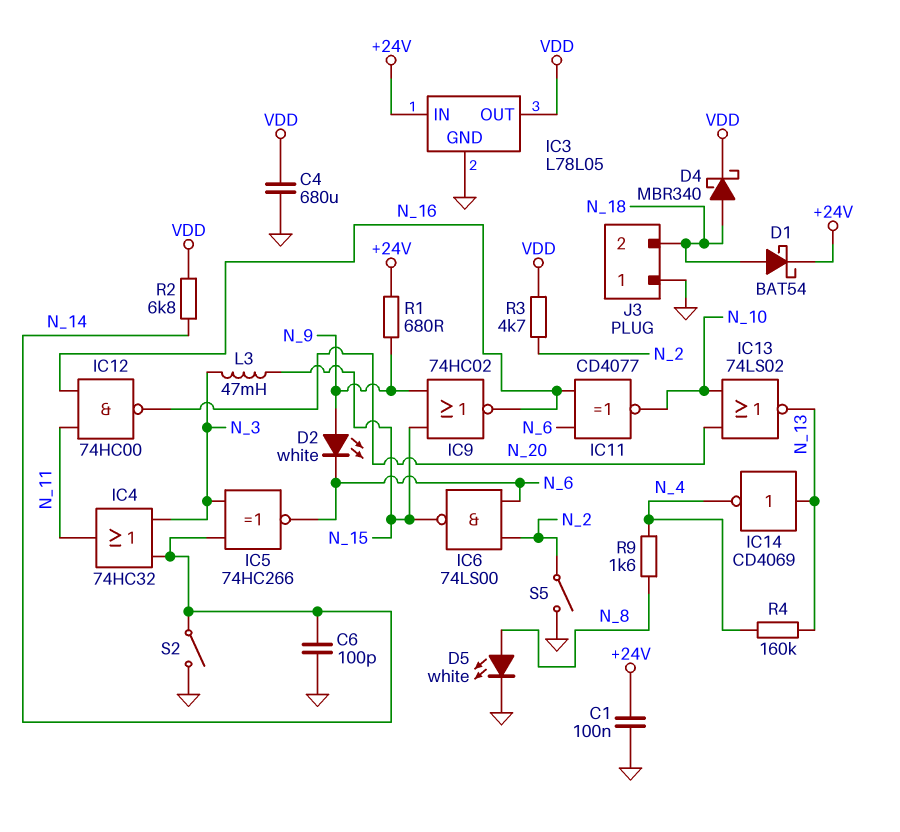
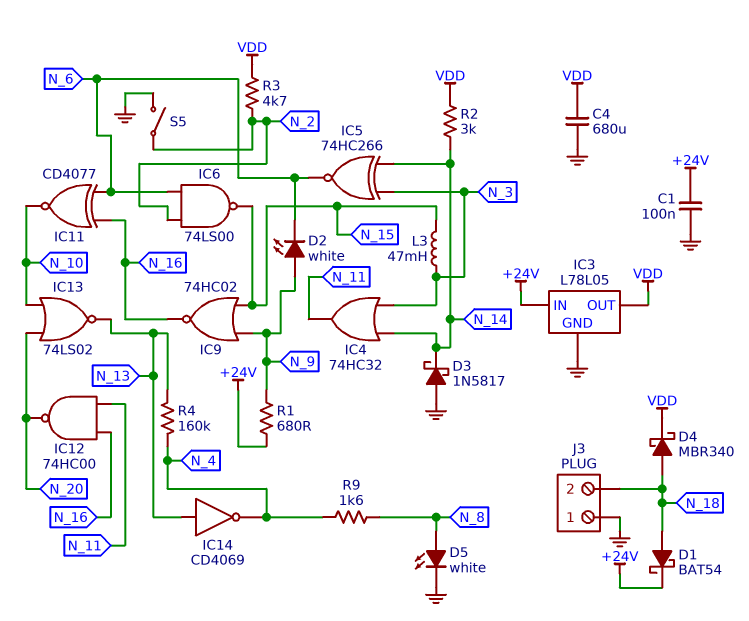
C6: 100pF (GND, N_14) -> none
D3: none -> schottky 1N5817 (A GND, K N_14)
R2: 6.8k (N_14, VDD) -> 3k (N_14, VDD)
S2: switch (GND, N_14) -> none

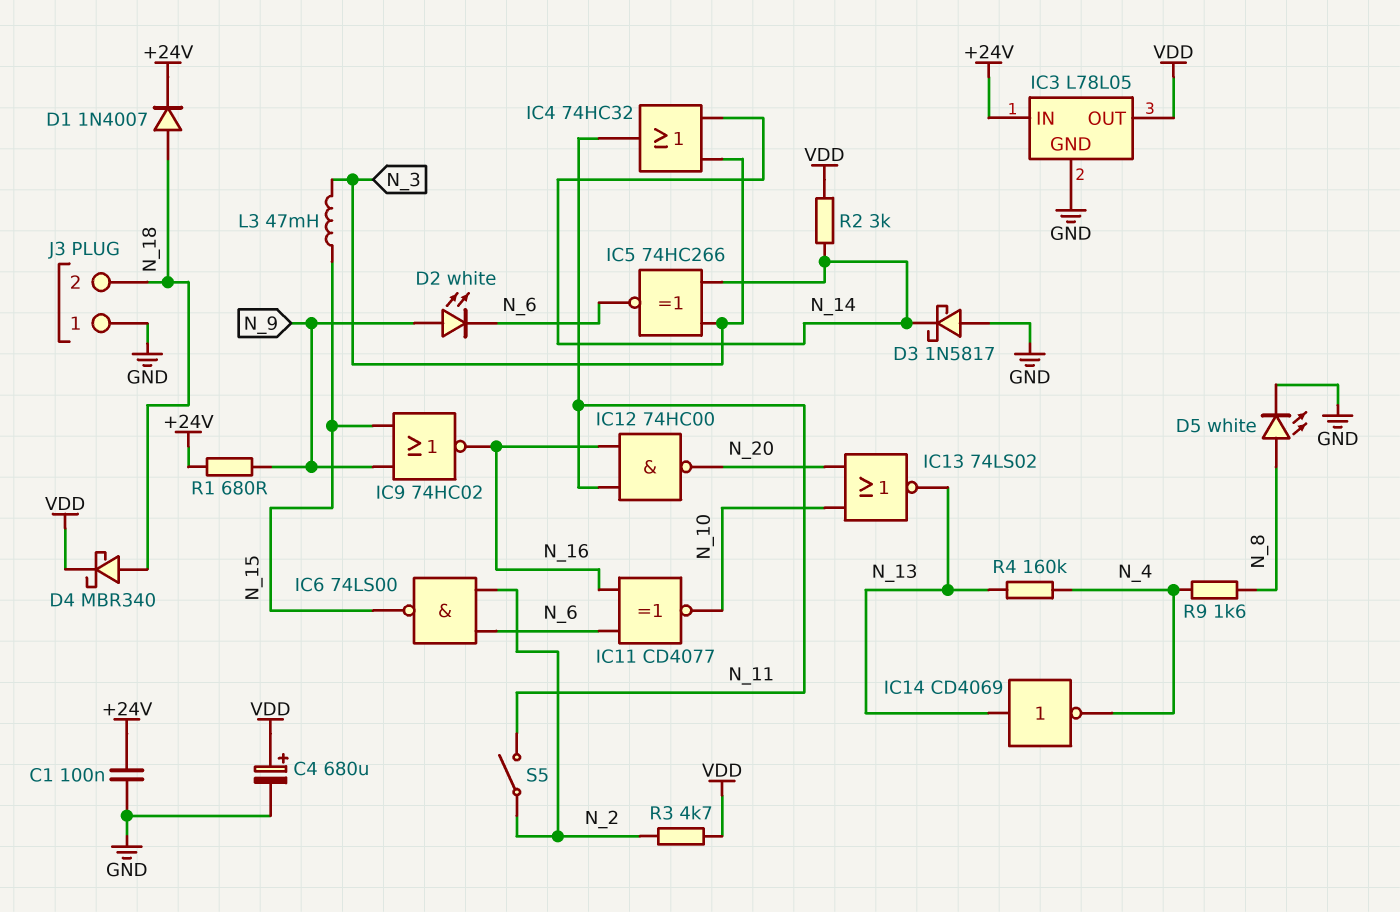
C4: 680uF (GND, VDD) -> 680uF (plus VDD, minus GND)
D1: schottky BAT54 (A N_18, K +24V) -> diode 1N4007 (A N_18, K +24V)
S5: switch (GND, N_2) -> switch (N_2, N_11)

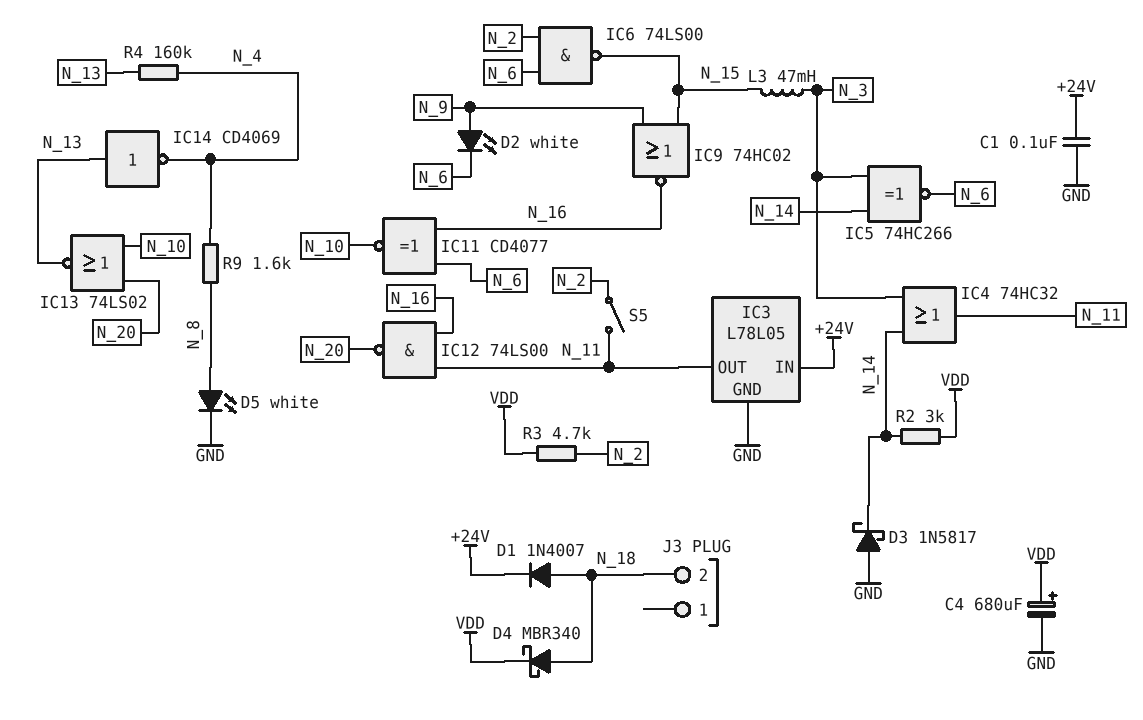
IC3 pin OUT: VDD -> N_11
IC12: NAND 74HC00 (in N_11, in N_16, out N_20) -> NAND 74LS00 (in N_11, in N_16, out N_20)
J3 pin 1: GND -> none
R1: 680 (+24V, N_9) -> none

